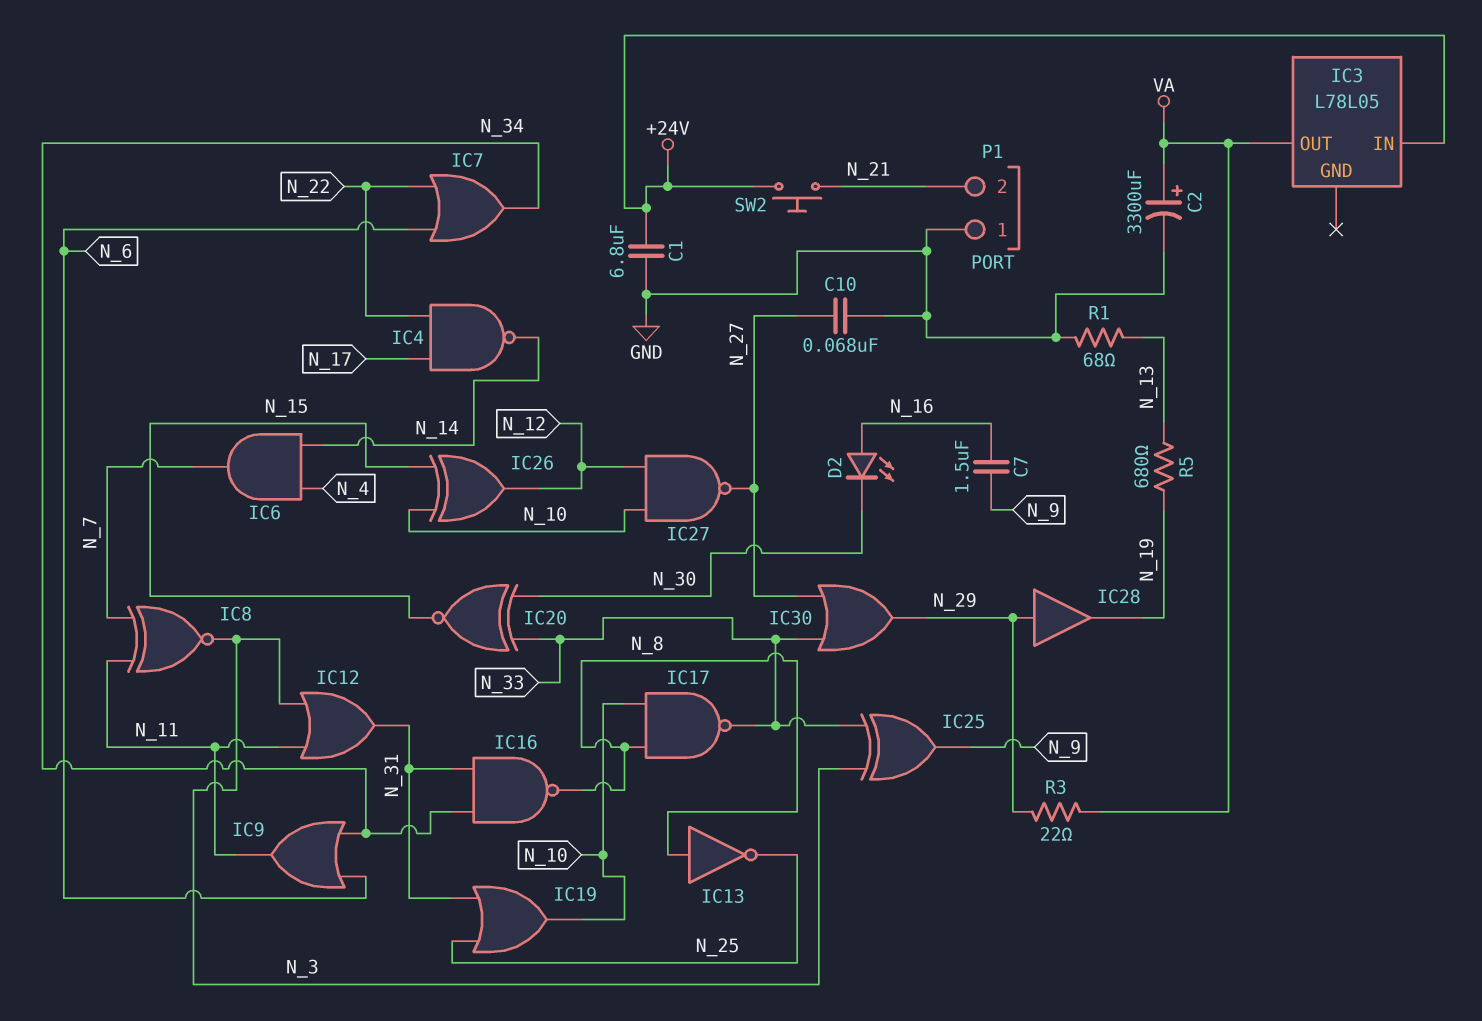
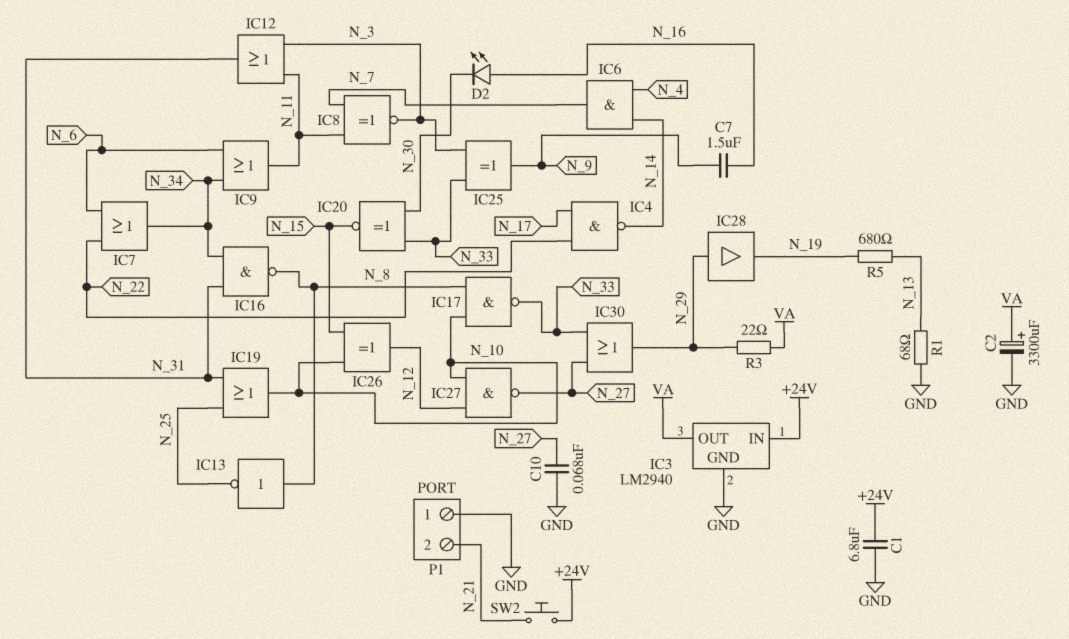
IC3: L78L05 -> LM2940
IC3 pin GND: none -> GND

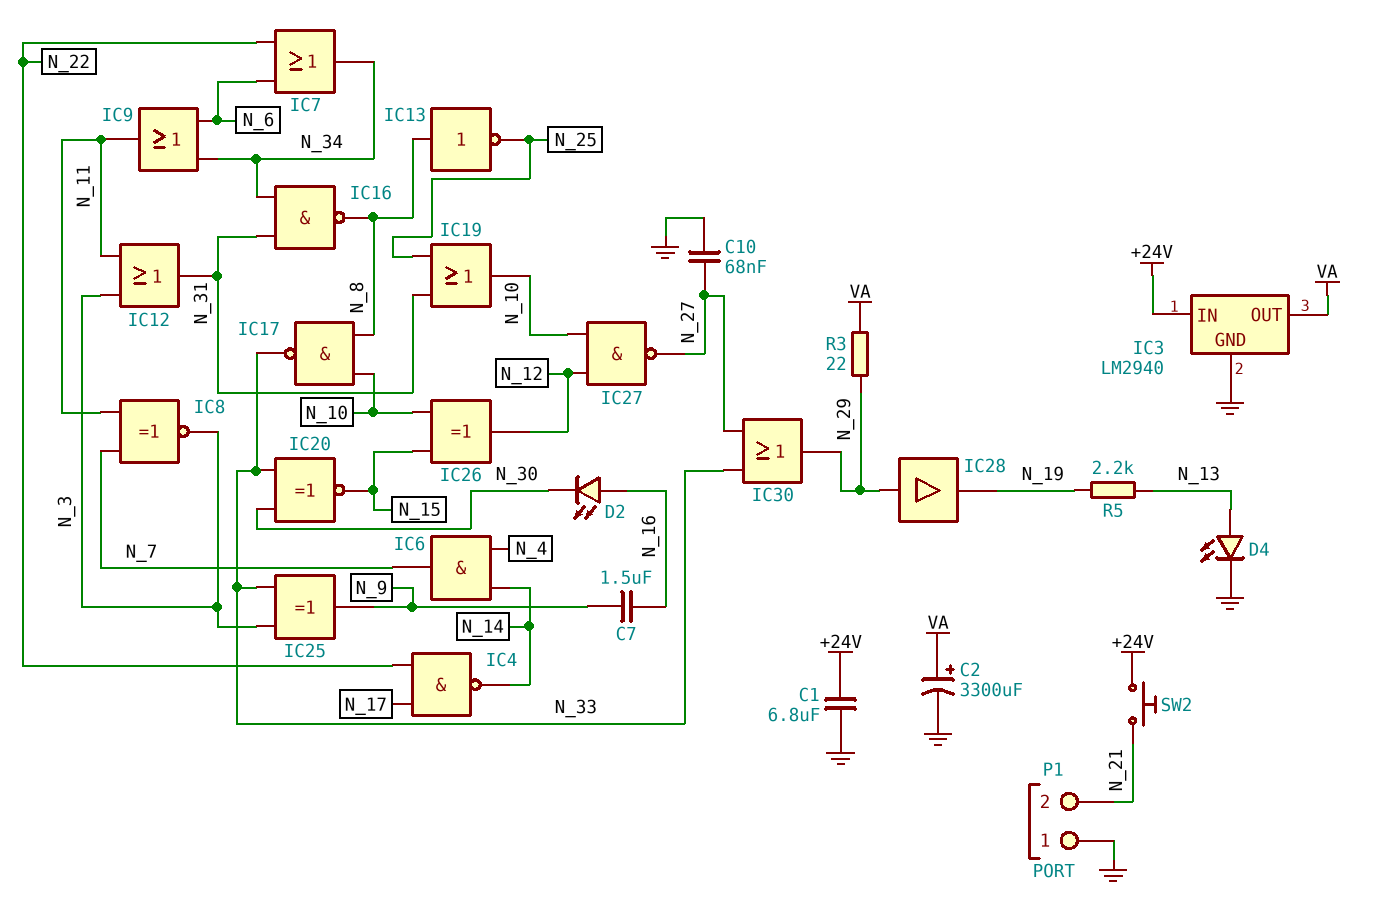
D4: none -> LED (A N_13, K GND)
R1: 68 (GND, N_13) -> none
R5: 680 (N_13, N_19) -> 2.2k (N_13, N_19)

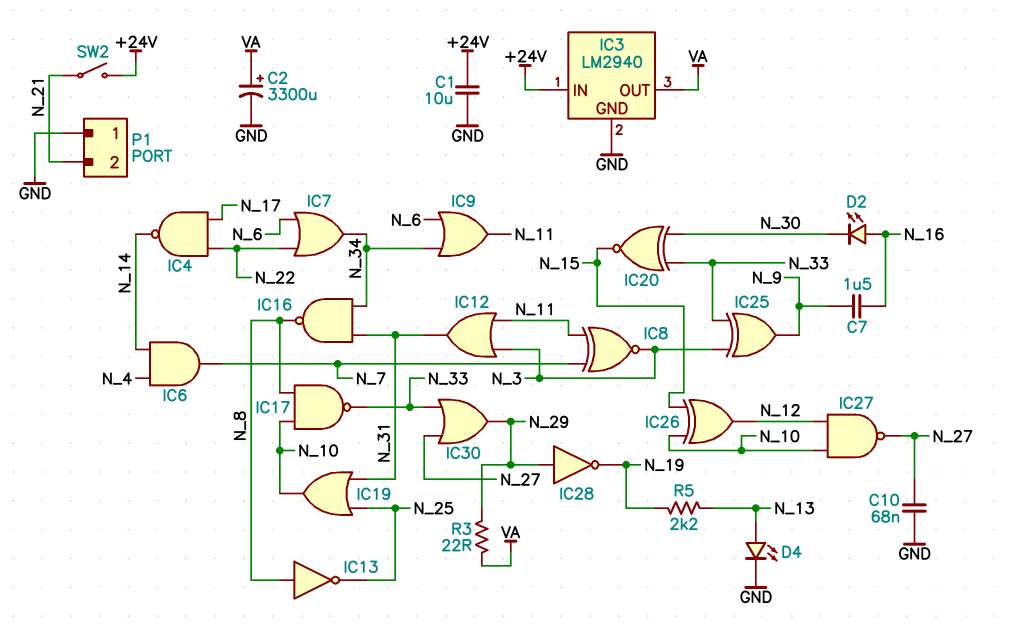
C1: 6.8uF (+24V, GND) -> 10uF (+24V, GND)
IC28: buffer (in N_29, out N_19) -> NOT (in N_29, out N_19)
SW2: button (+24V, N_21) -> switch (+24V, N_21)

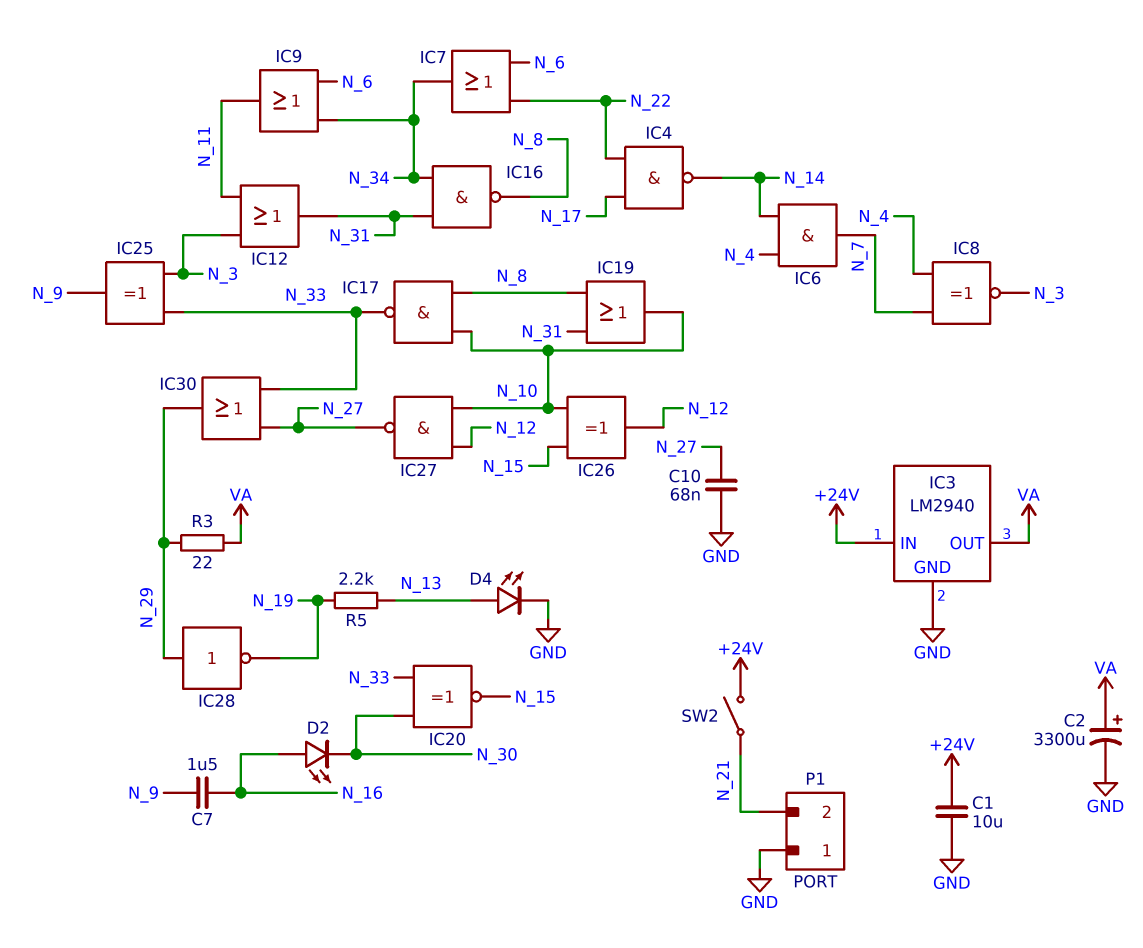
IC8: XNOR (in N_7, in N_11, out N_3) -> XNOR (in N_4, in N_7, out N_3)
IC13: NOT (in N_8, out N_25) -> none
IC19: OR (in N_25, in N_31, out N_10) -> OR (in N_8, in N_31, out N_10)

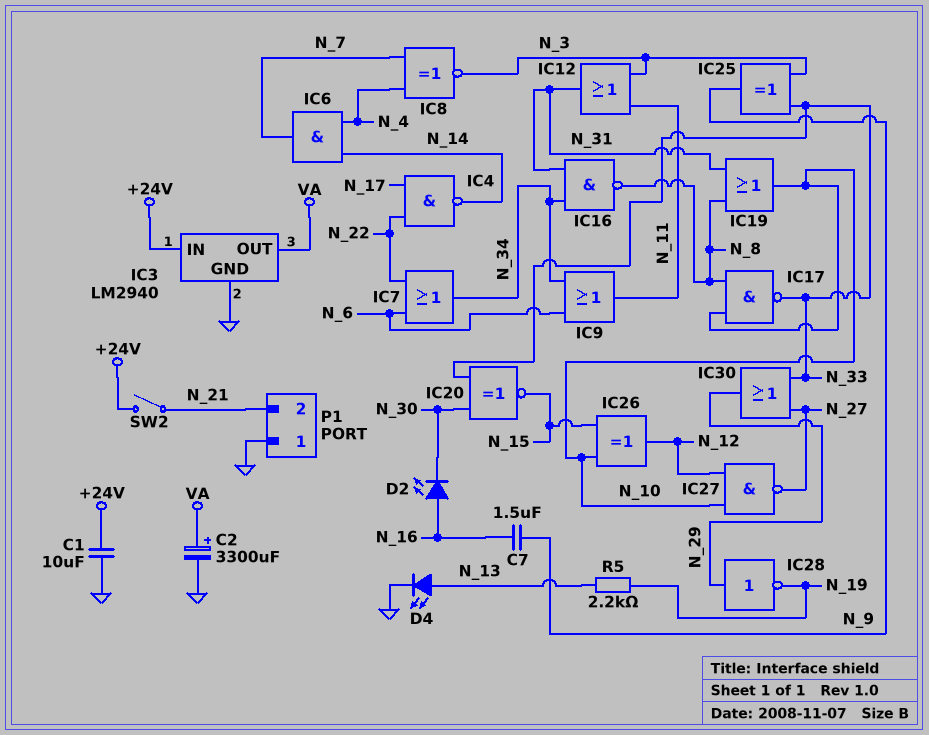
C10: 68nF (GND, N_27) -> none
R3: 22 (N_29, VA) -> none

